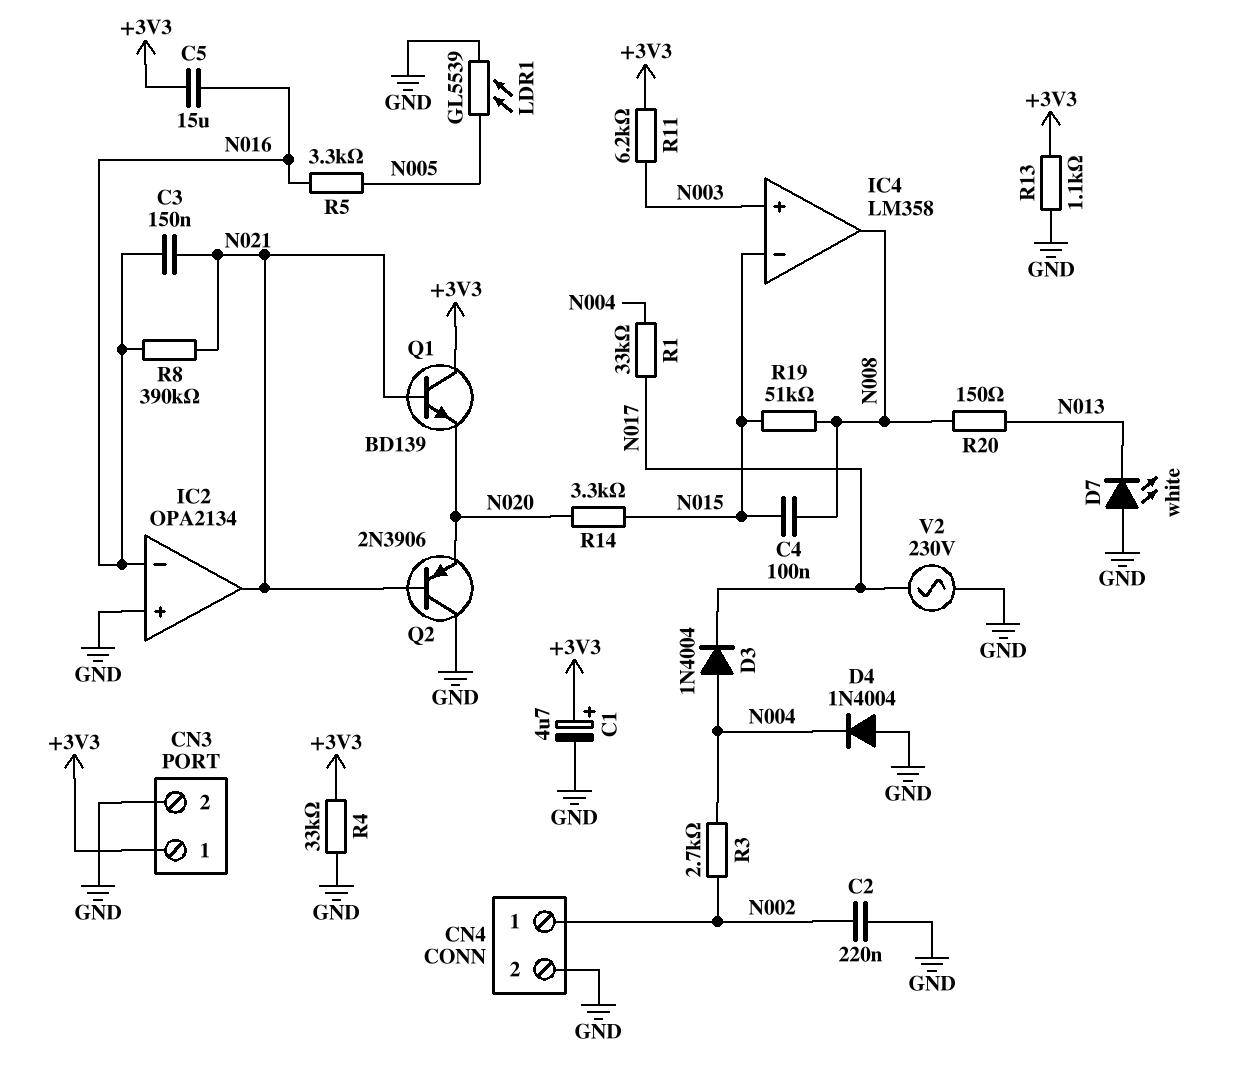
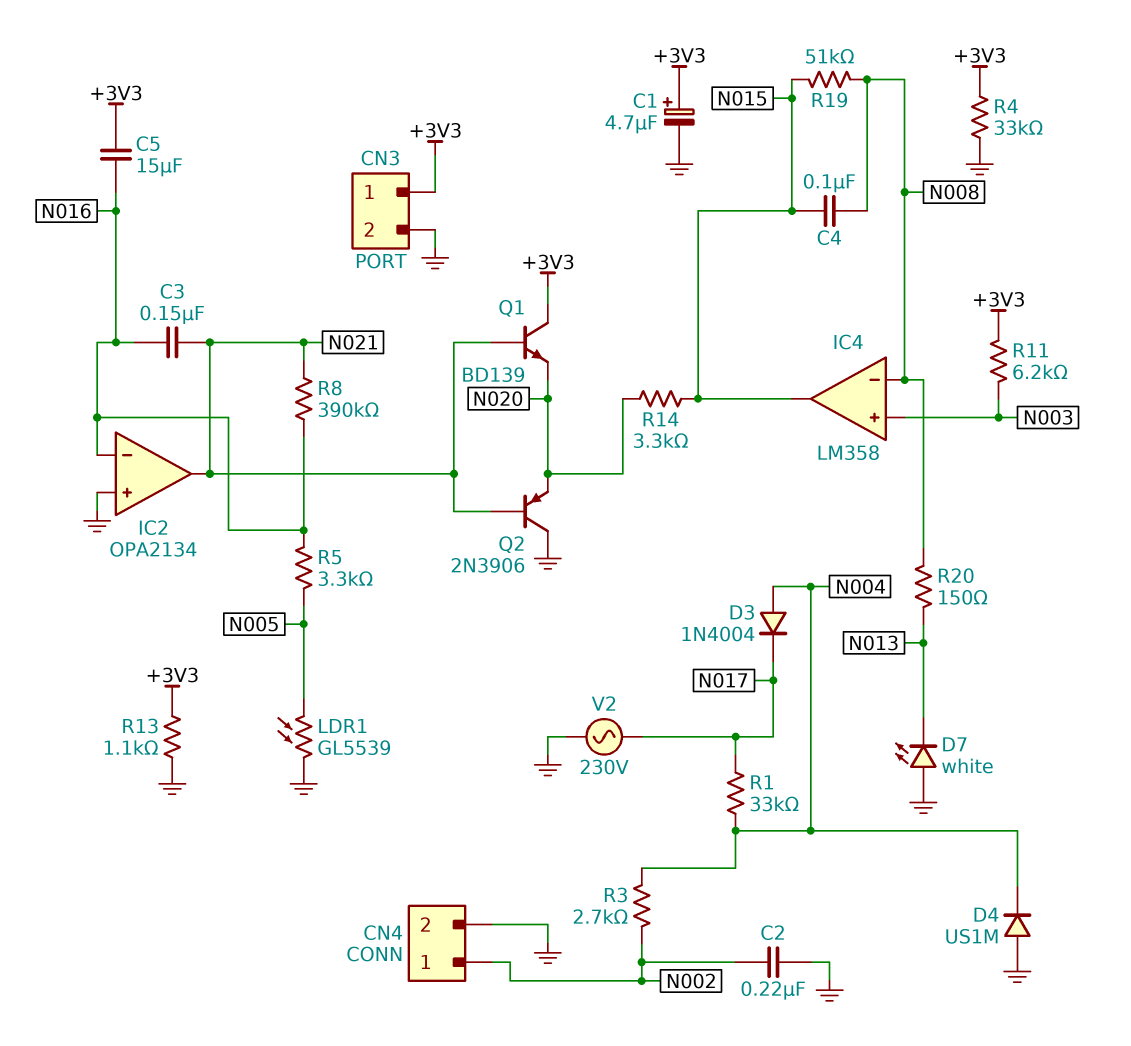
D4: diode 1N4004 (A GND, K N004) -> diode US1M (A GND, K N004)
IC4 pin in-: N015 -> N008
IC4 pin out: N008 -> N015

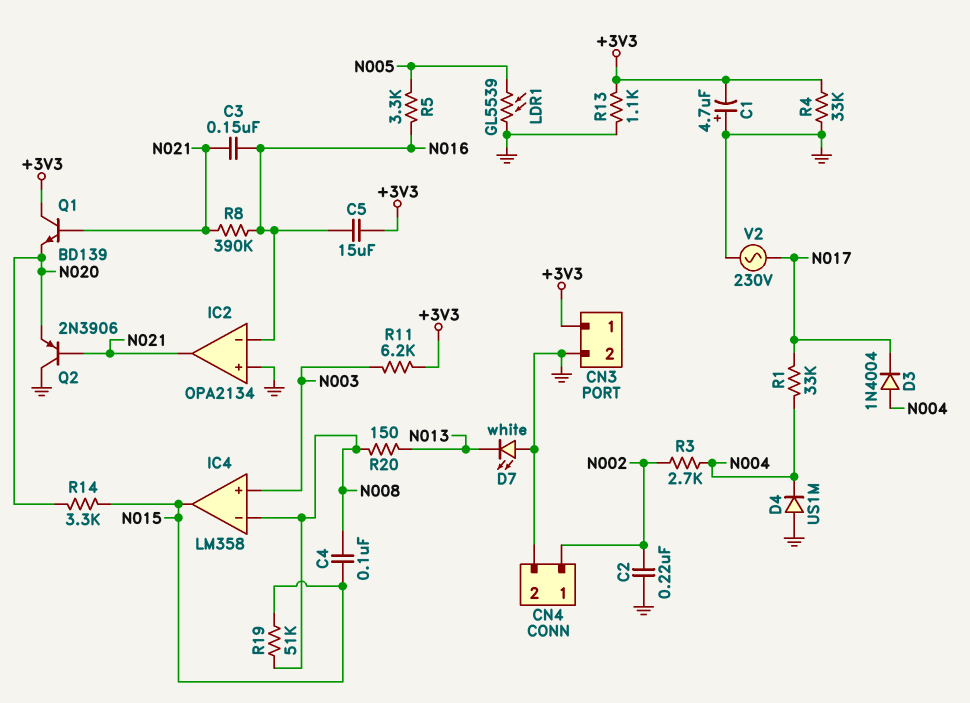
C1: 4.7uF (plus +3V3, minus GND) -> 4.7uF (plus GND, minus +3V3)

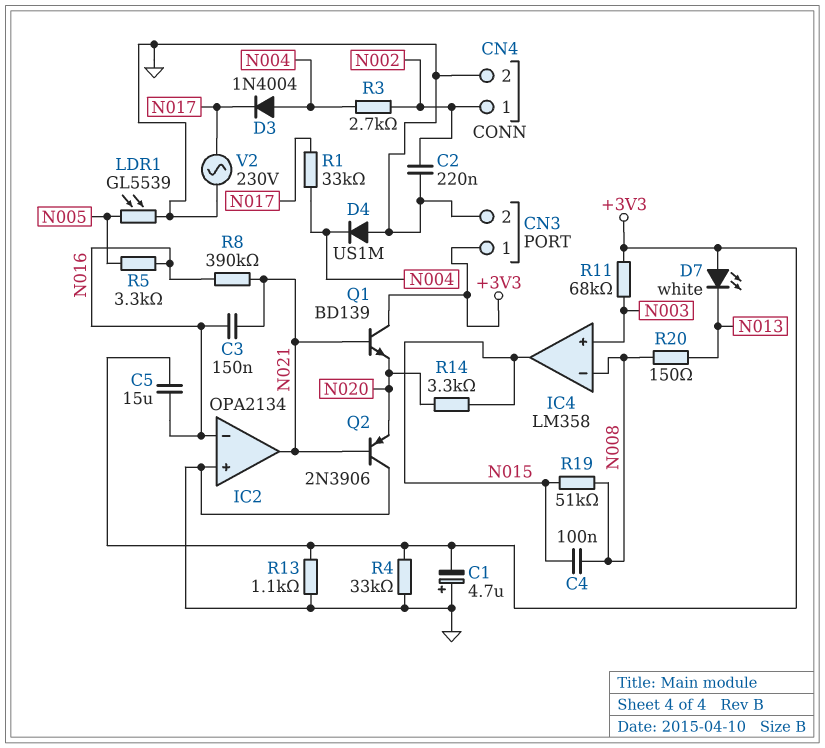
D7: LED white (A GND, K N013) -> LED white (A +3V3, K N013)
R11: 6.2k (+3V3, N003) -> 68k (+3V3, N003)

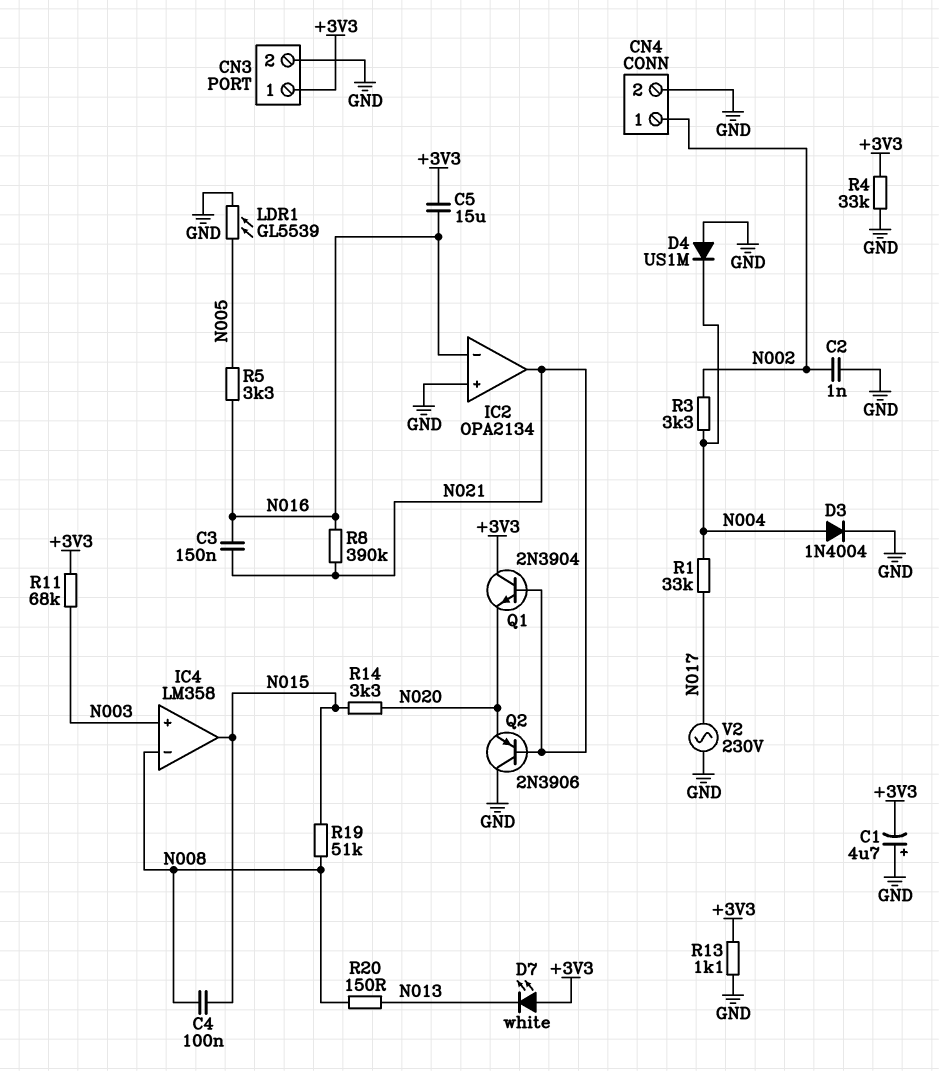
C2: 220nF (GND, N002) -> 1nF (GND, N002)
D3: diode 1N4004 (A N004, K N017) -> diode 1N4004 (A N004, K GND)
Q1: NPN BD139 (B N021, C +3V3, E N020) -> NPN 2N3904 (B N021, C +3V3, E N020)
R3: 2.7k (N002, N004) -> 3.3k (N002, N004)

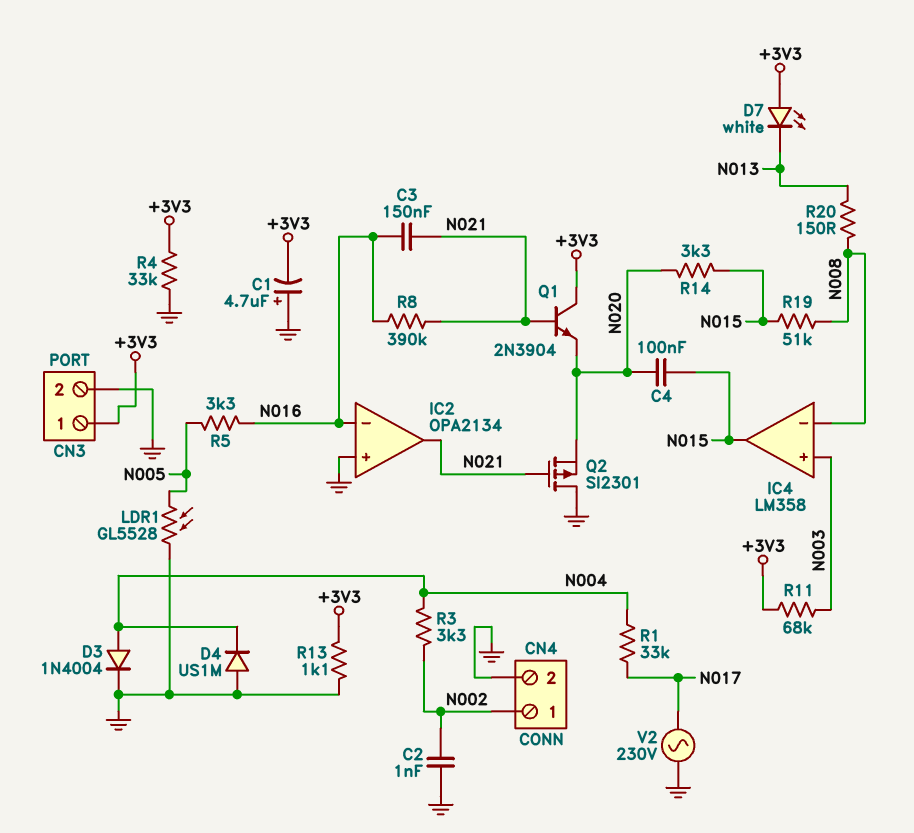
C4: 100nF (N008, N015) -> 100nF (N015, N020)
C5: 15uF (+3V3, N016) -> none
LDR1: GL5539 (GND, N005) -> GL5528 (GND, N005)
Q2: PNP 2N3906 (B N021, C GND, E N020) -> PMOS SI2301 (G N021, D GND, S N020)

